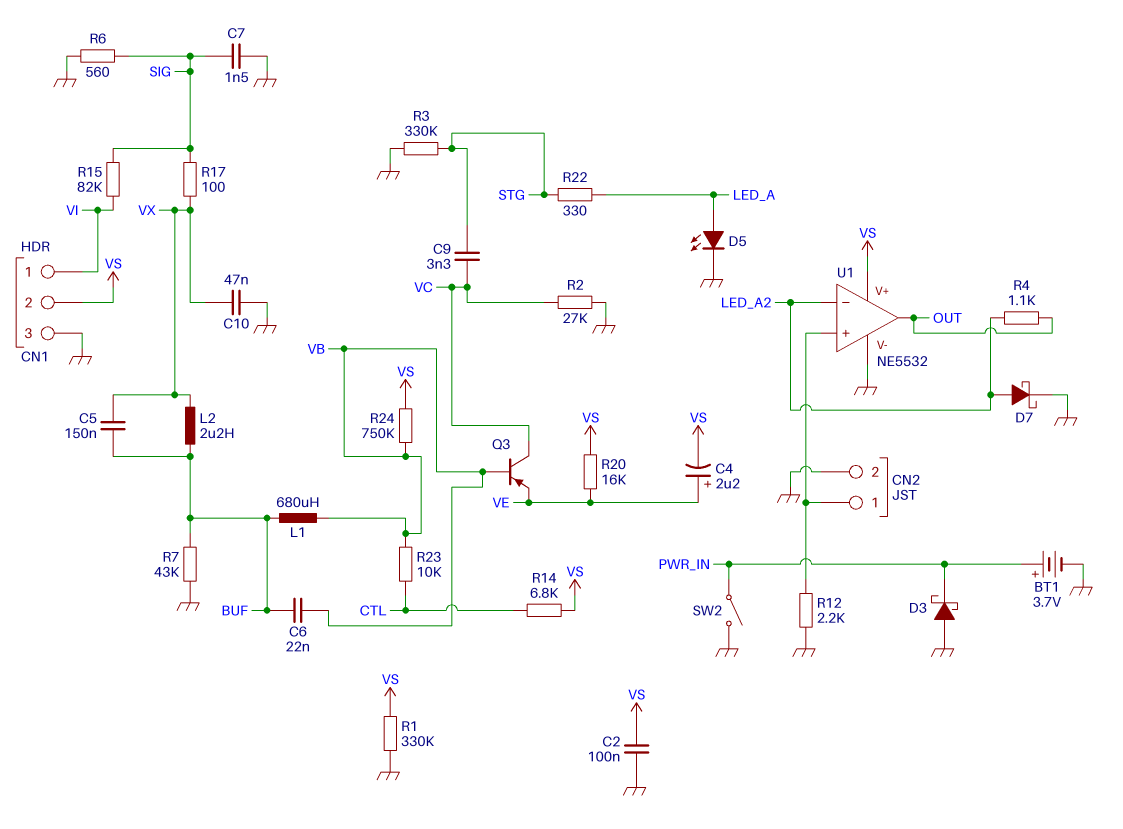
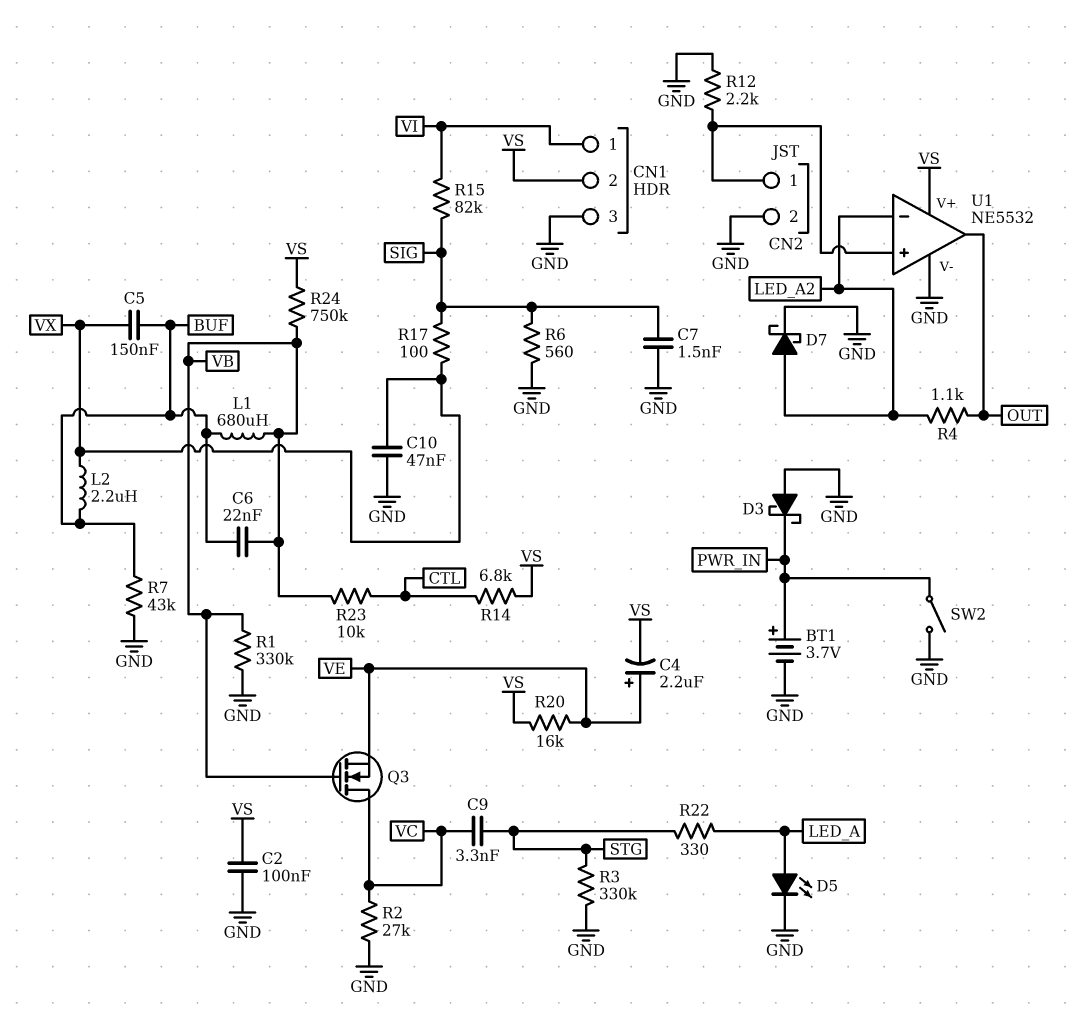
Q3: PNP (B VB, C VC, E VE) -> NMOS (G VB, D VC, S VE)
R1: 330k (GND, VS) -> 330k (GND, VB)

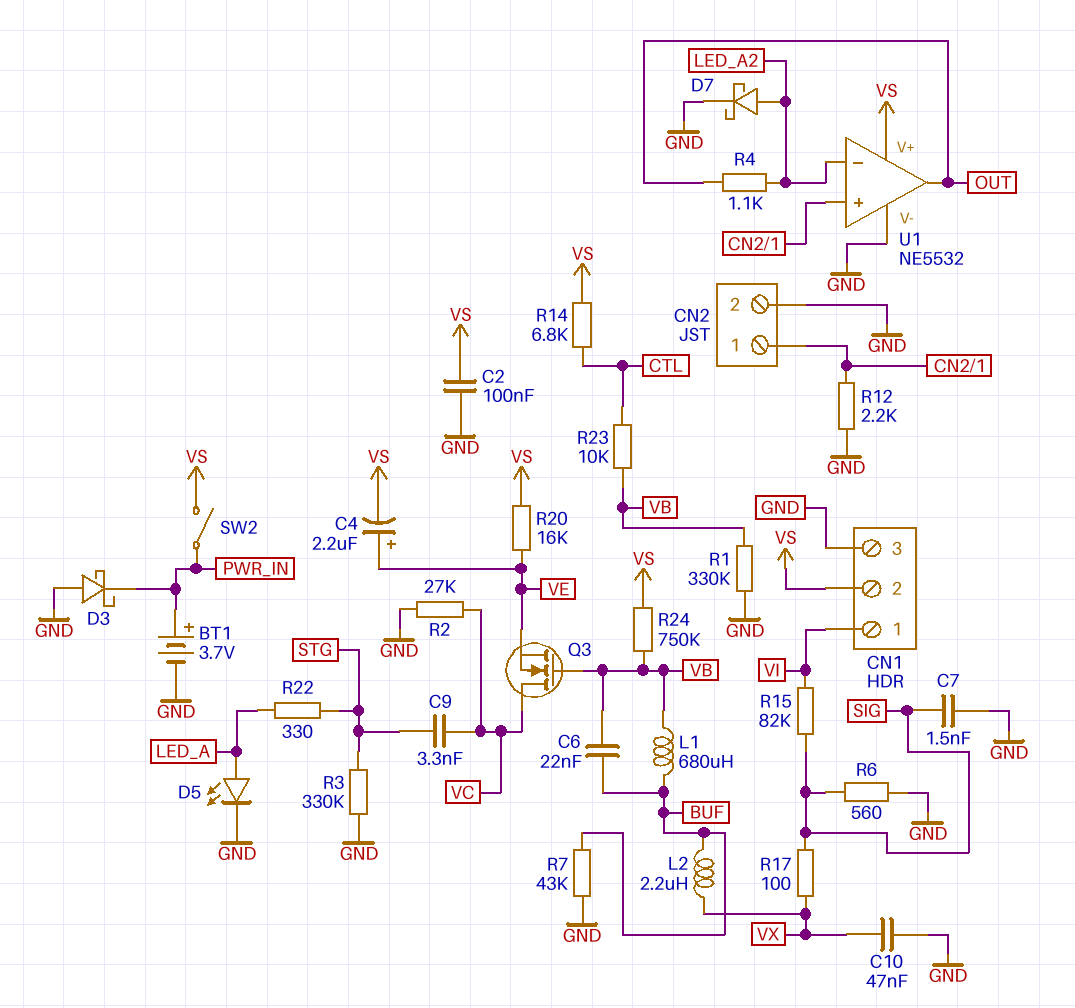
C5: 150nF (BUF, VX) -> none
SW2: switch (GND, PWR_IN) -> switch (PWR_IN, VS)

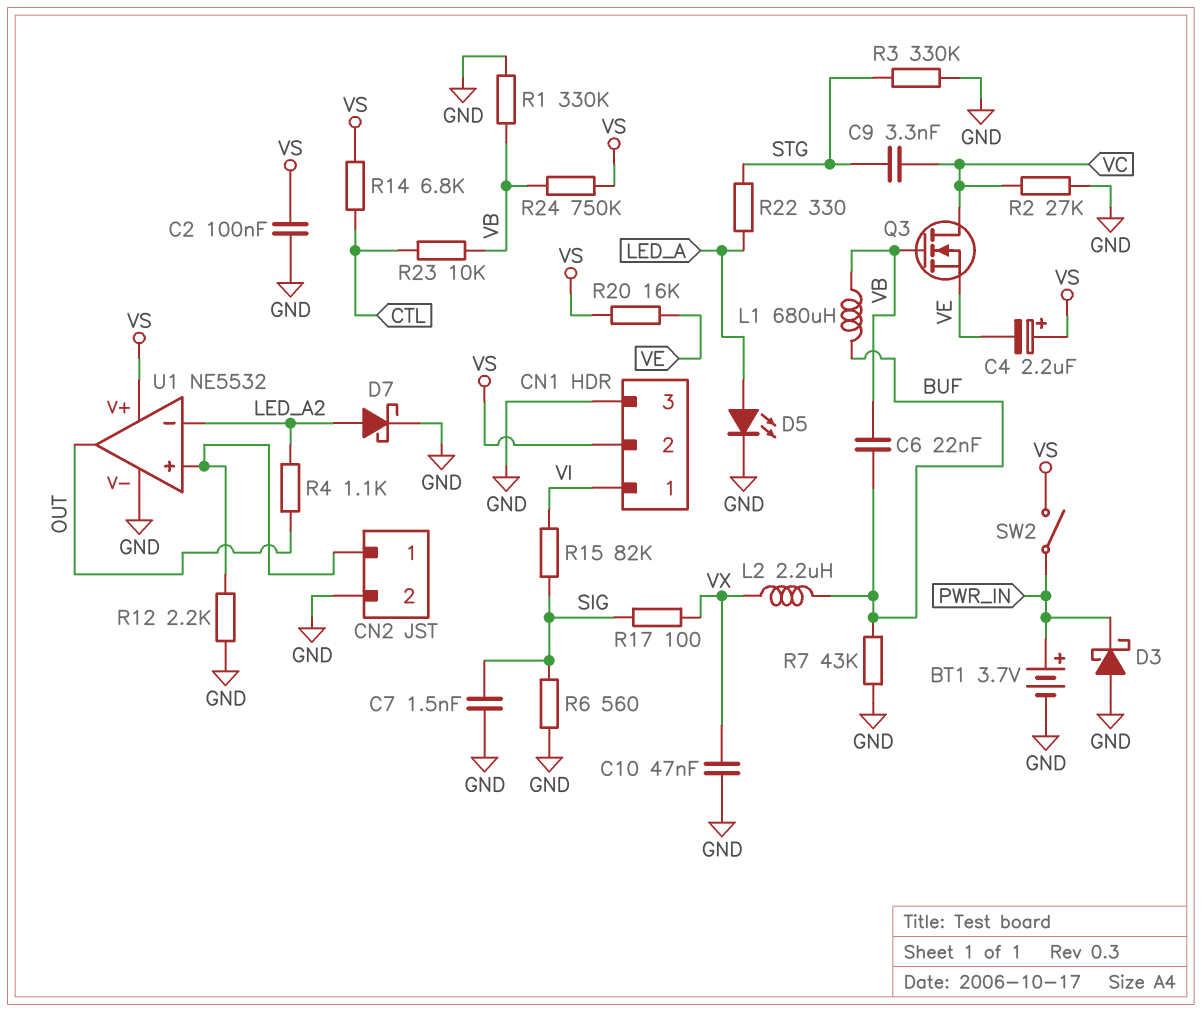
C4: 2.2uF (plus VE, minus VS) -> 2.2uF (plus VS, minus VE)

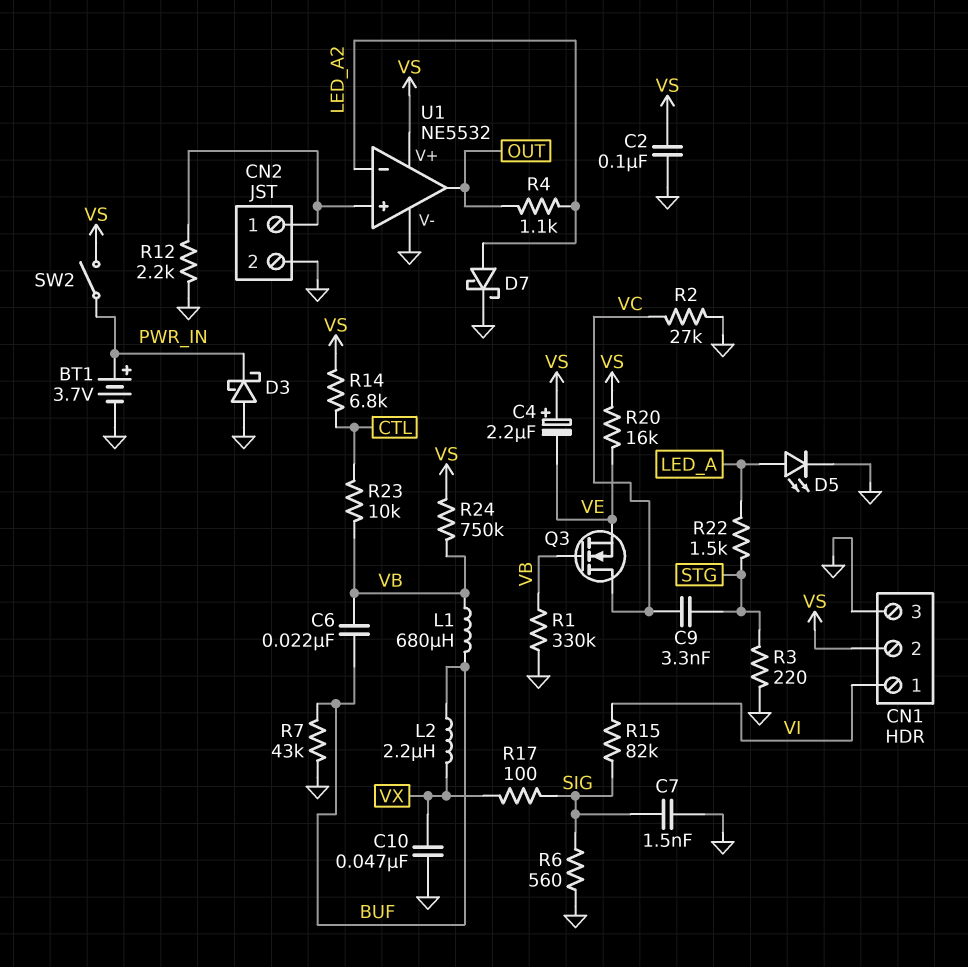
R3: 330k (GND, STG) -> 220 (GND, STG)
R22: 330 (LED_A, STG) -> 1.5k (LED_A, STG)

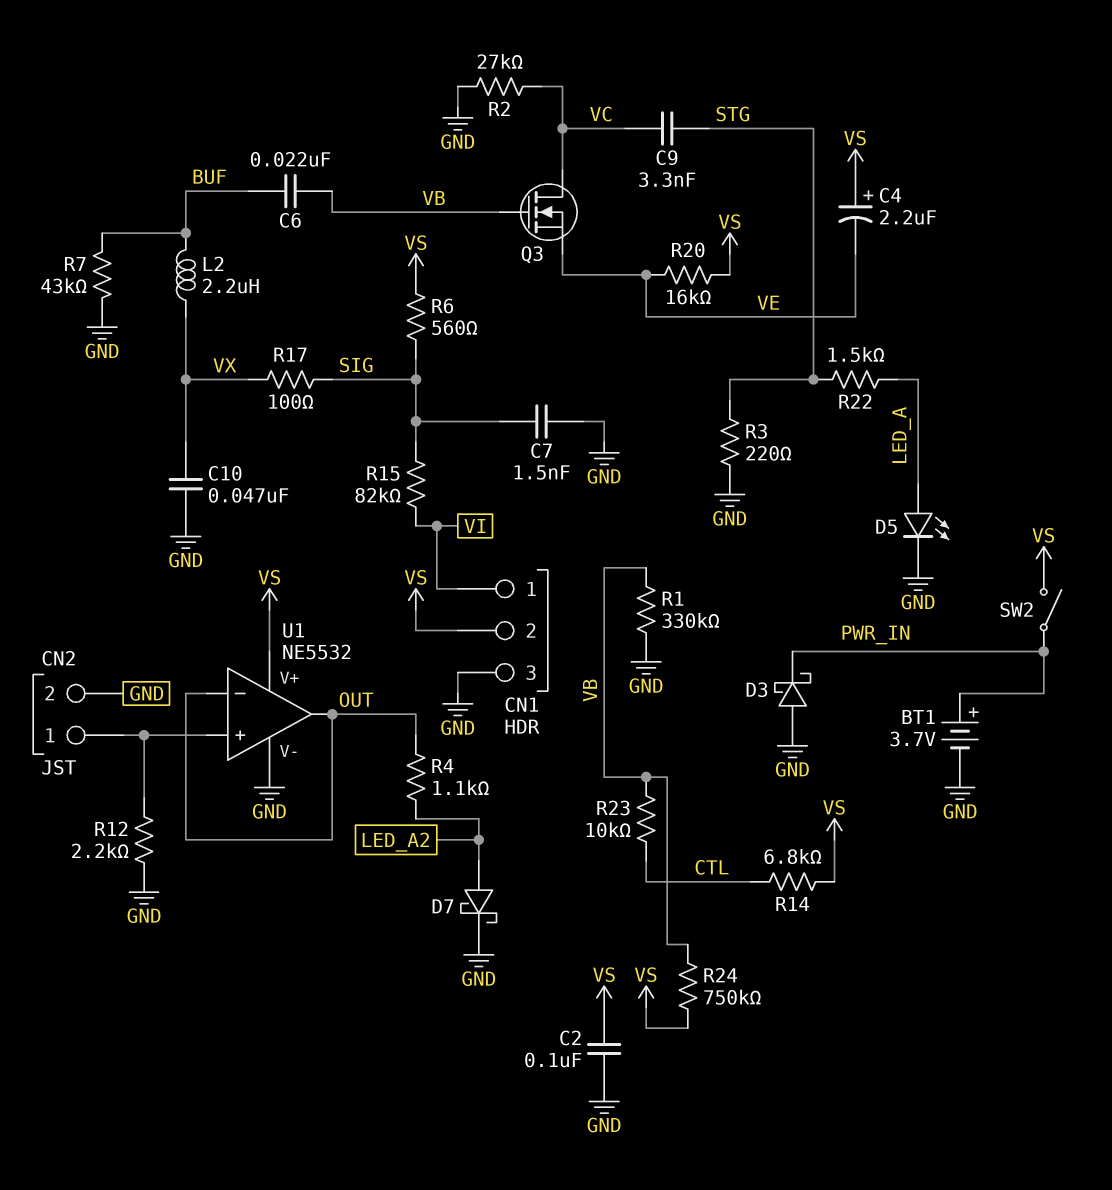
L1: 680uH (BUF, VB) -> none
R6: 560 (GND, SIG) -> 560 (SIG, VS)
U1 pin in-: LED_A2 -> OUT

